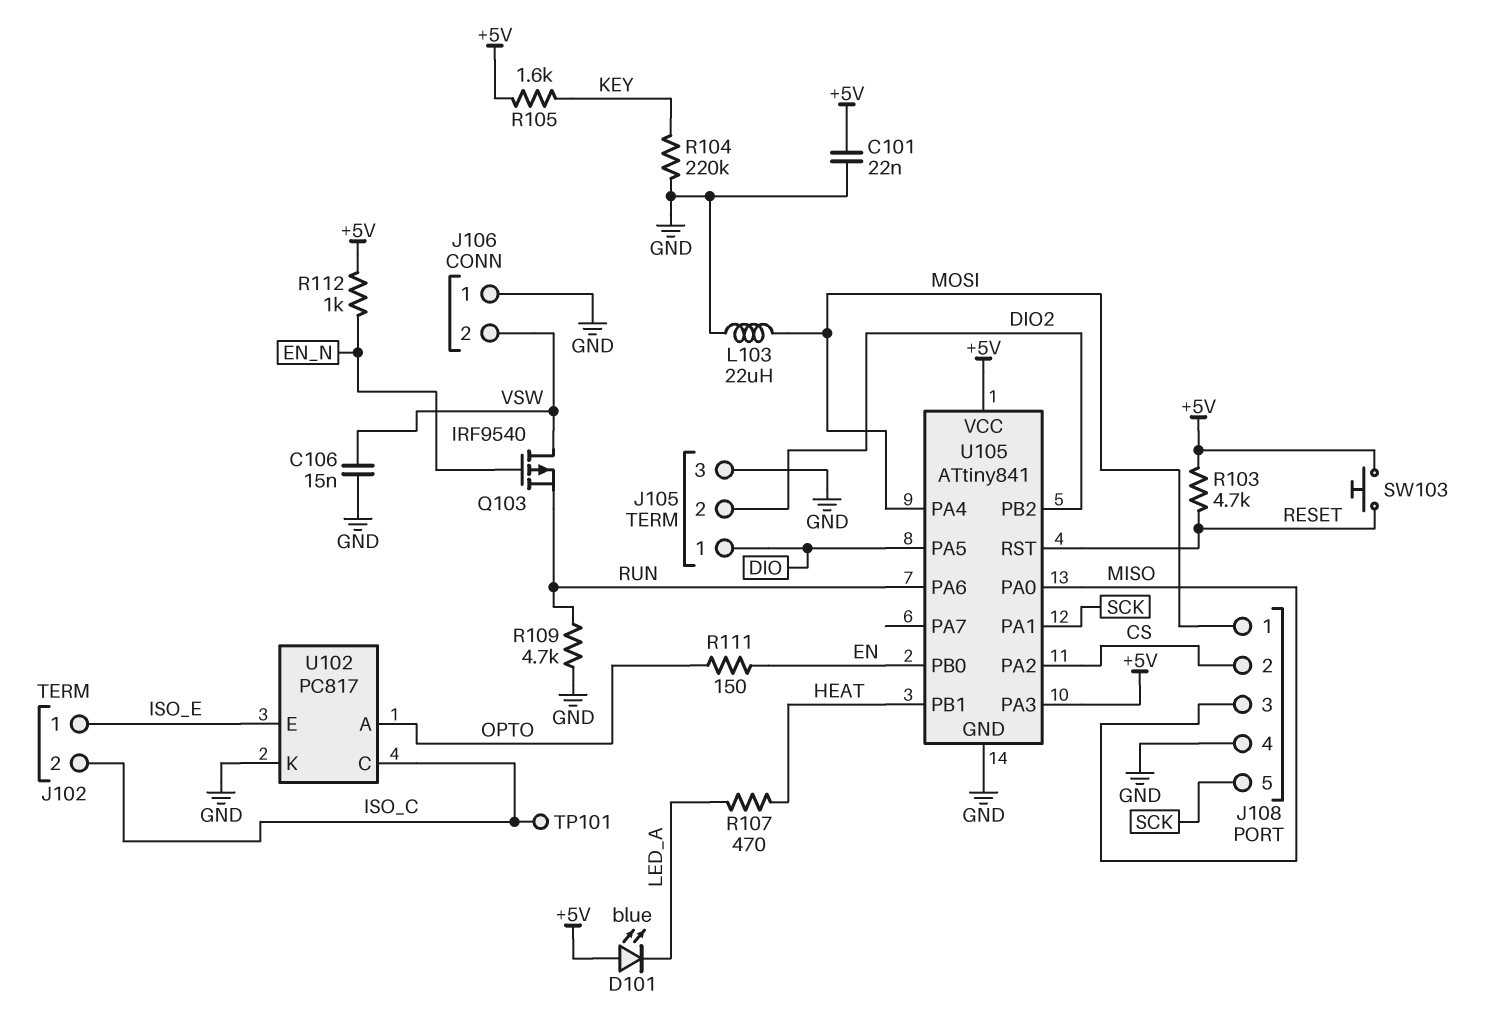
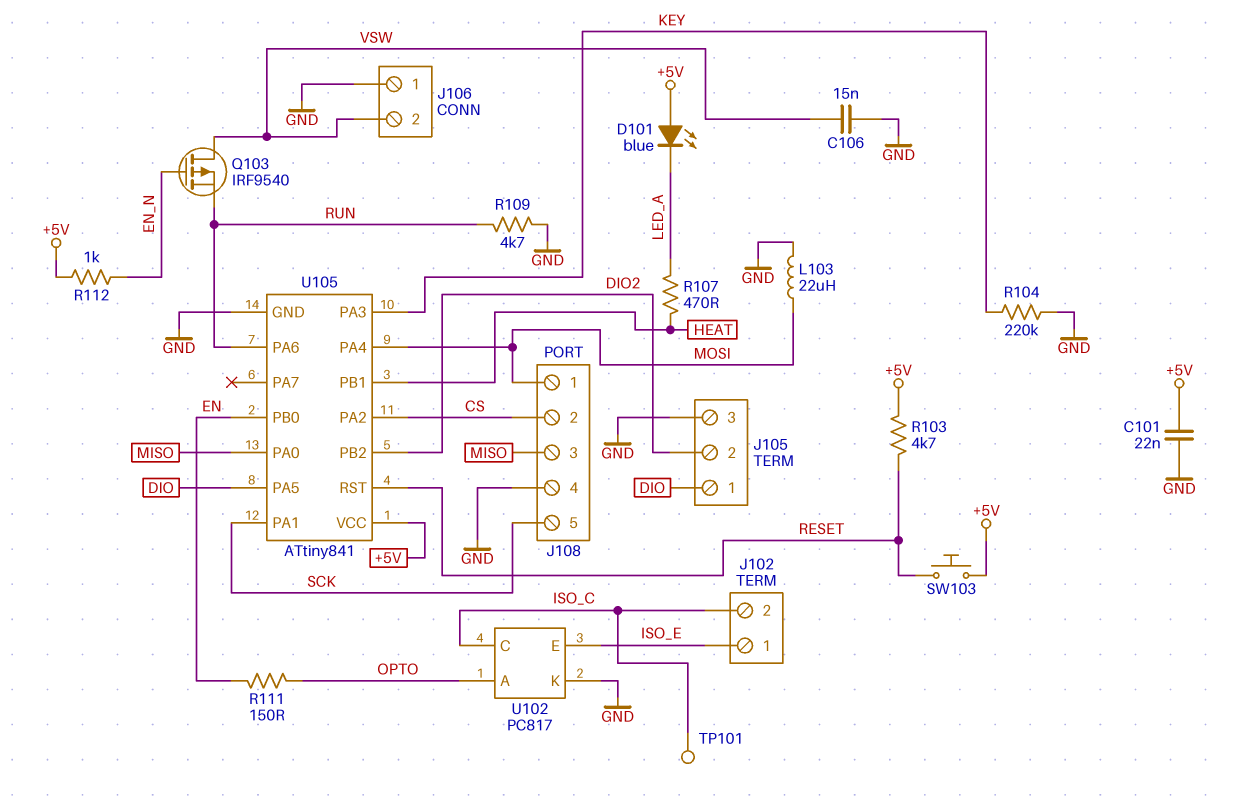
R105: 1.6k (+5V, KEY) -> none
U105 pin PA3: +5V -> KEY

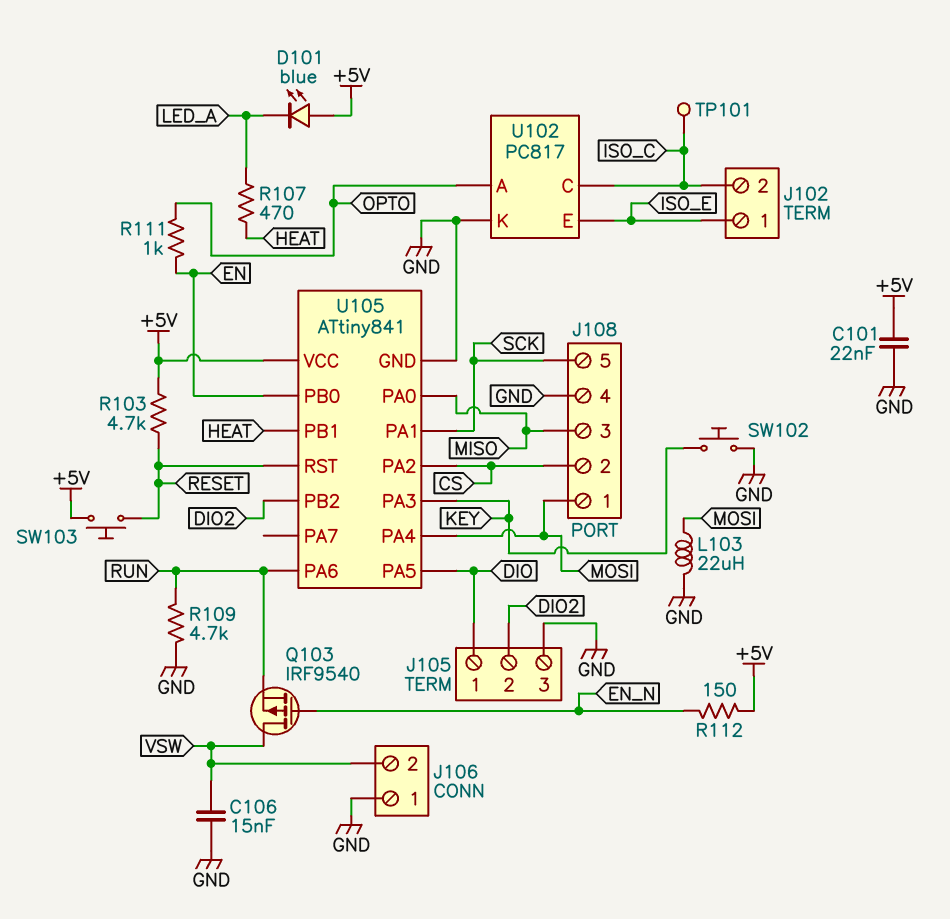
R104: 220k (GND, KEY) -> none
R111: 150 (EN, OPTO) -> 1k (EN, OPTO)
R112: 1k (+5V, EN_N) -> 150 (+5V, EN_N)
SW102: none -> button (GND, KEY)

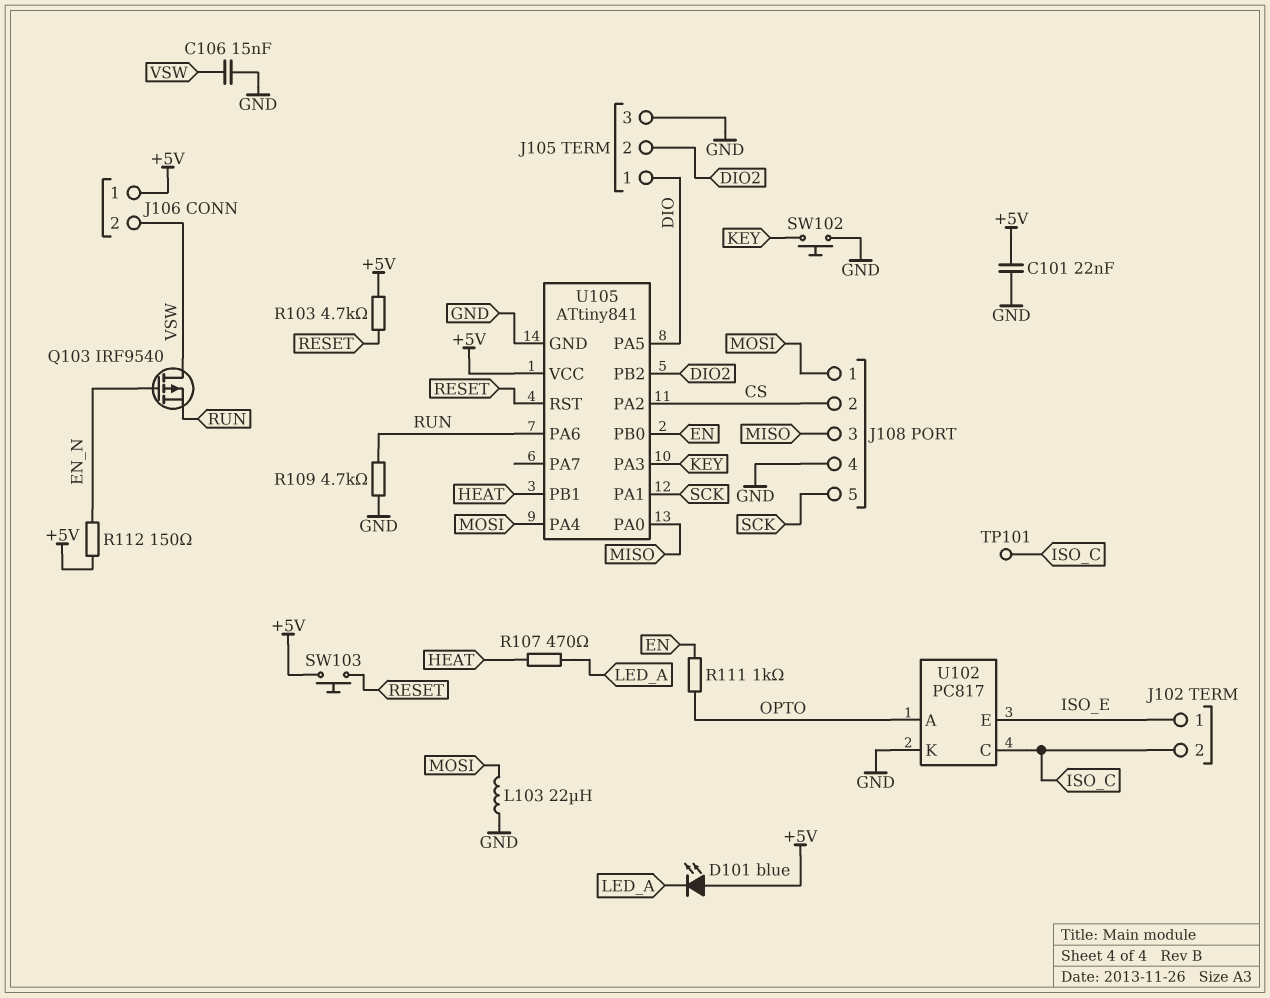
J106 pin 1: GND -> +5V

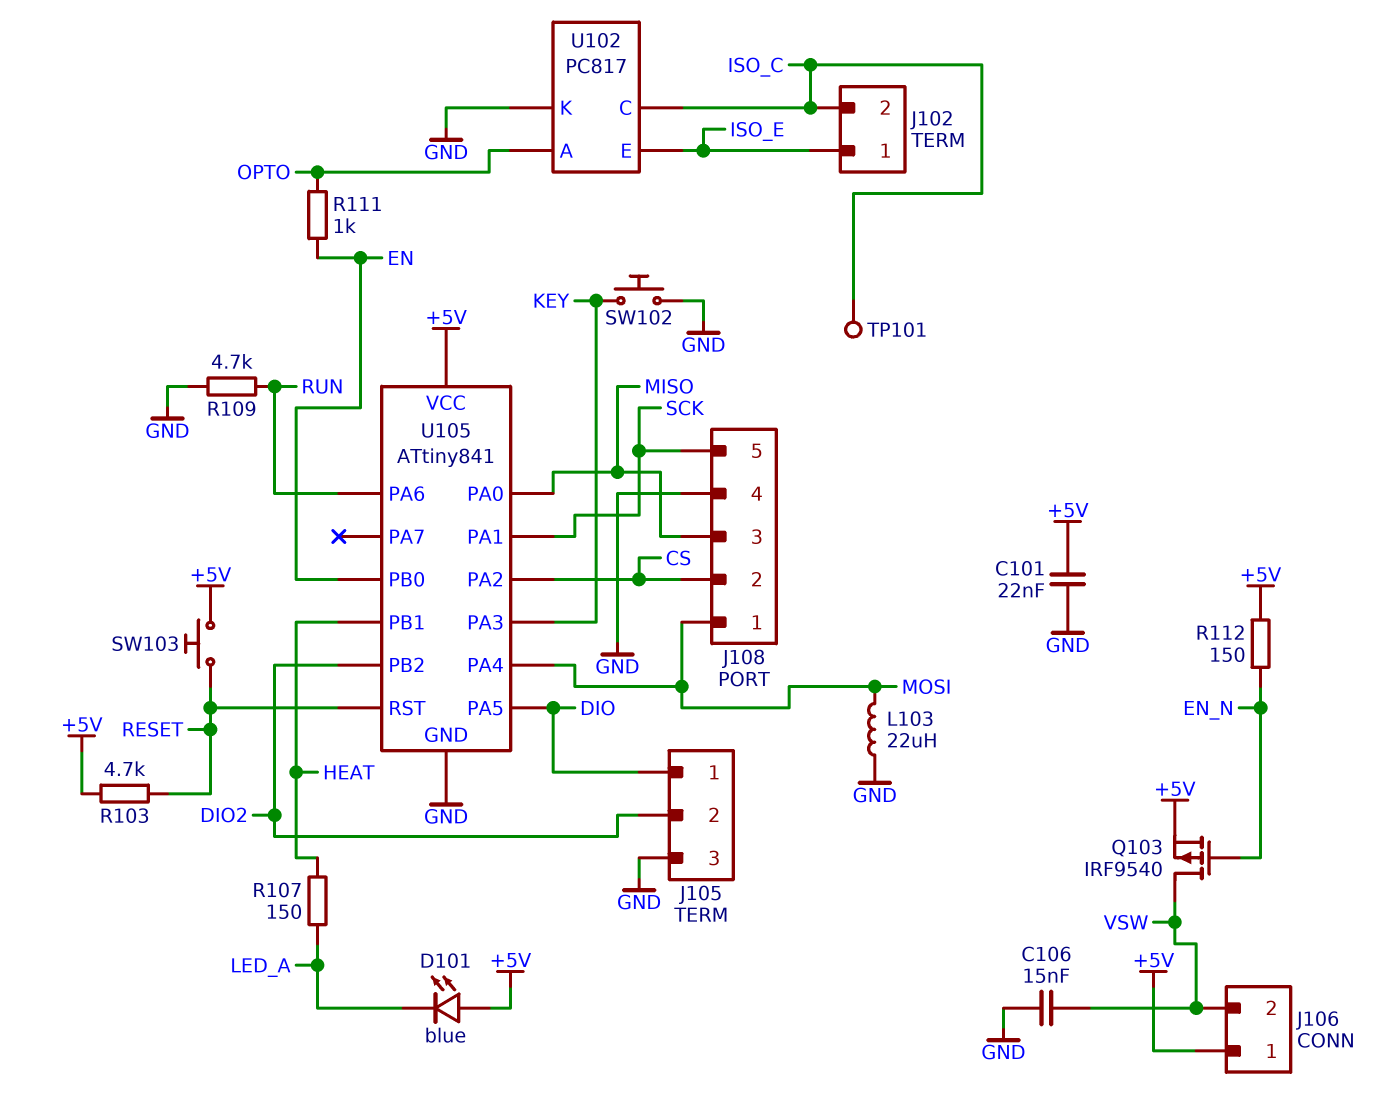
Q103: PMOS IRF9540 (G EN_N, D VSW, S RUN) -> PMOS IRF9540 (G EN_N, D VSW, S +5V)
R107: 470 (HEAT, LED_A) -> 150 (HEAT, LED_A)

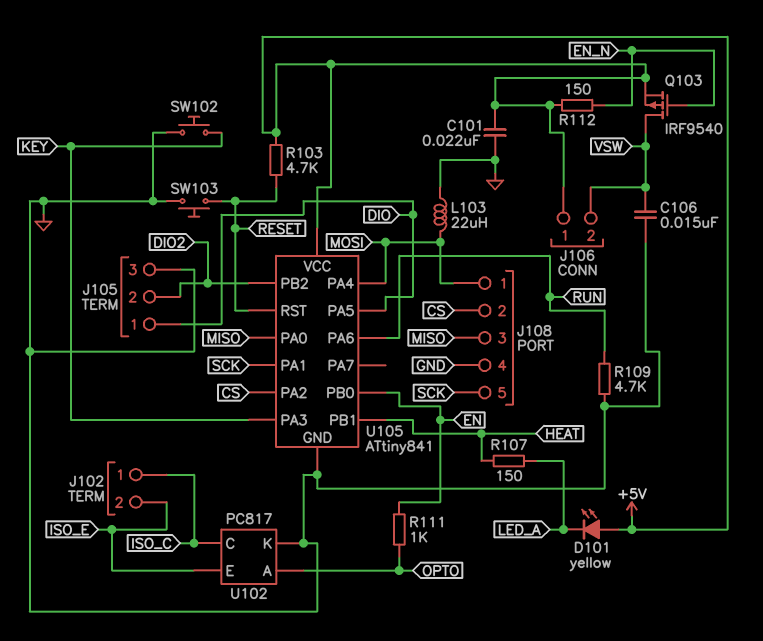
D101: LED blue (A +5V, K LED_A) -> LED yellow (A +5V, K LED_A)
J102 pin 1: ISO_E -> ISO_C
J102 pin 2: ISO_C -> ISO_E
SW103: button (+5V, RESET) -> button (GND, RESET)
TP101: test point (ISO_C) -> none

